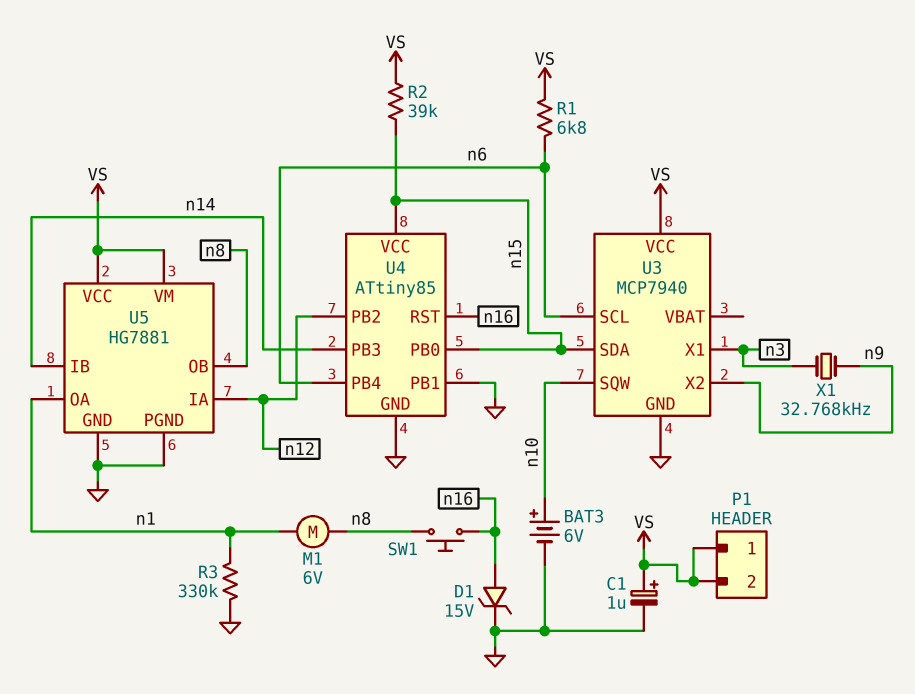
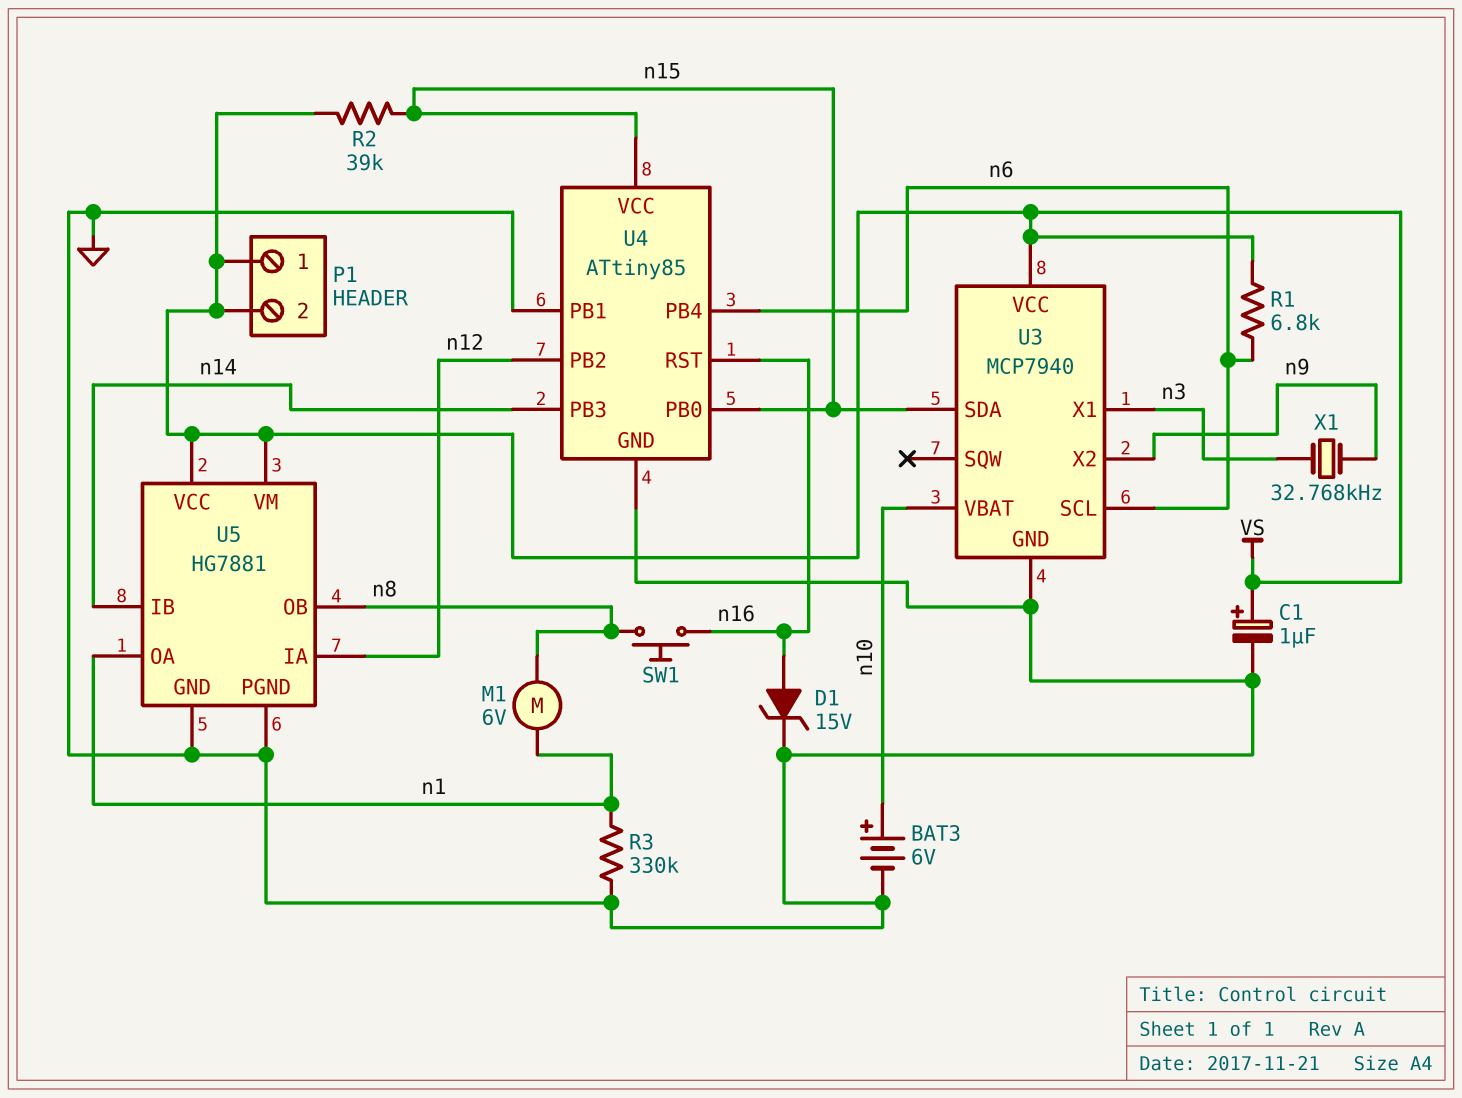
U3 pin SQW: n10 -> none
U3 pin VBAT: none -> n10

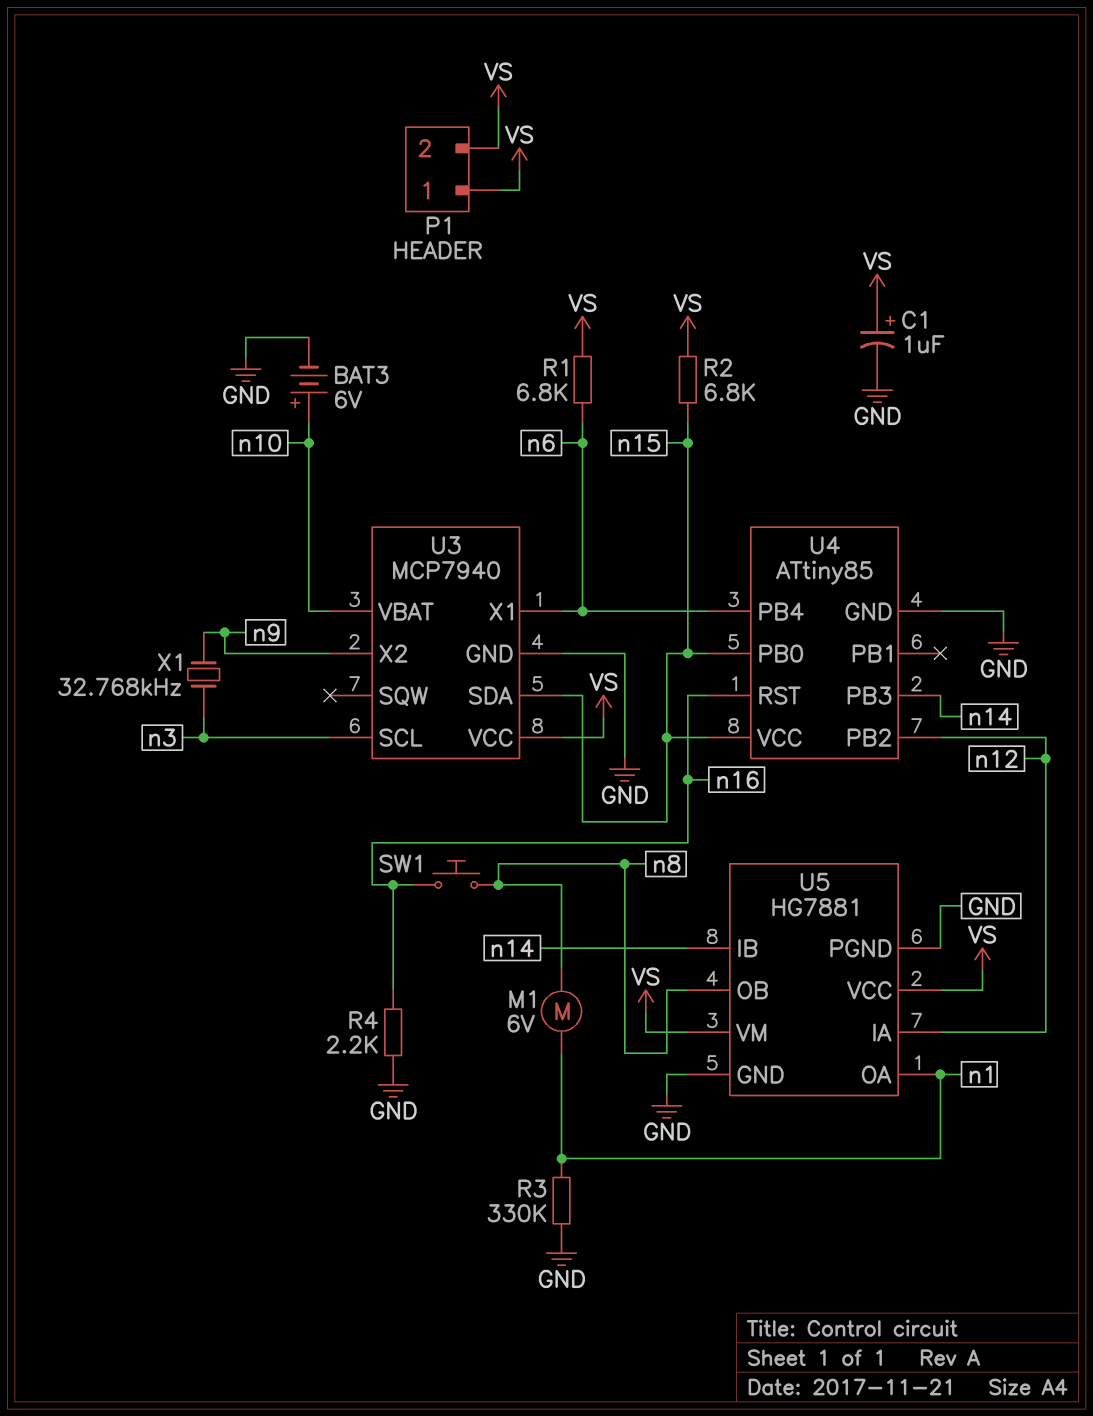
D1: zener 15V (A n16, K GND) -> none
R2: 39k (VS, n15) -> 6.8k (VS, n15)
R4: none -> 2.2k (GND, n16)
U3 pin SCL: n6 -> n3
U3 pin X1: n3 -> n6
U4 pin PB1: GND -> none

